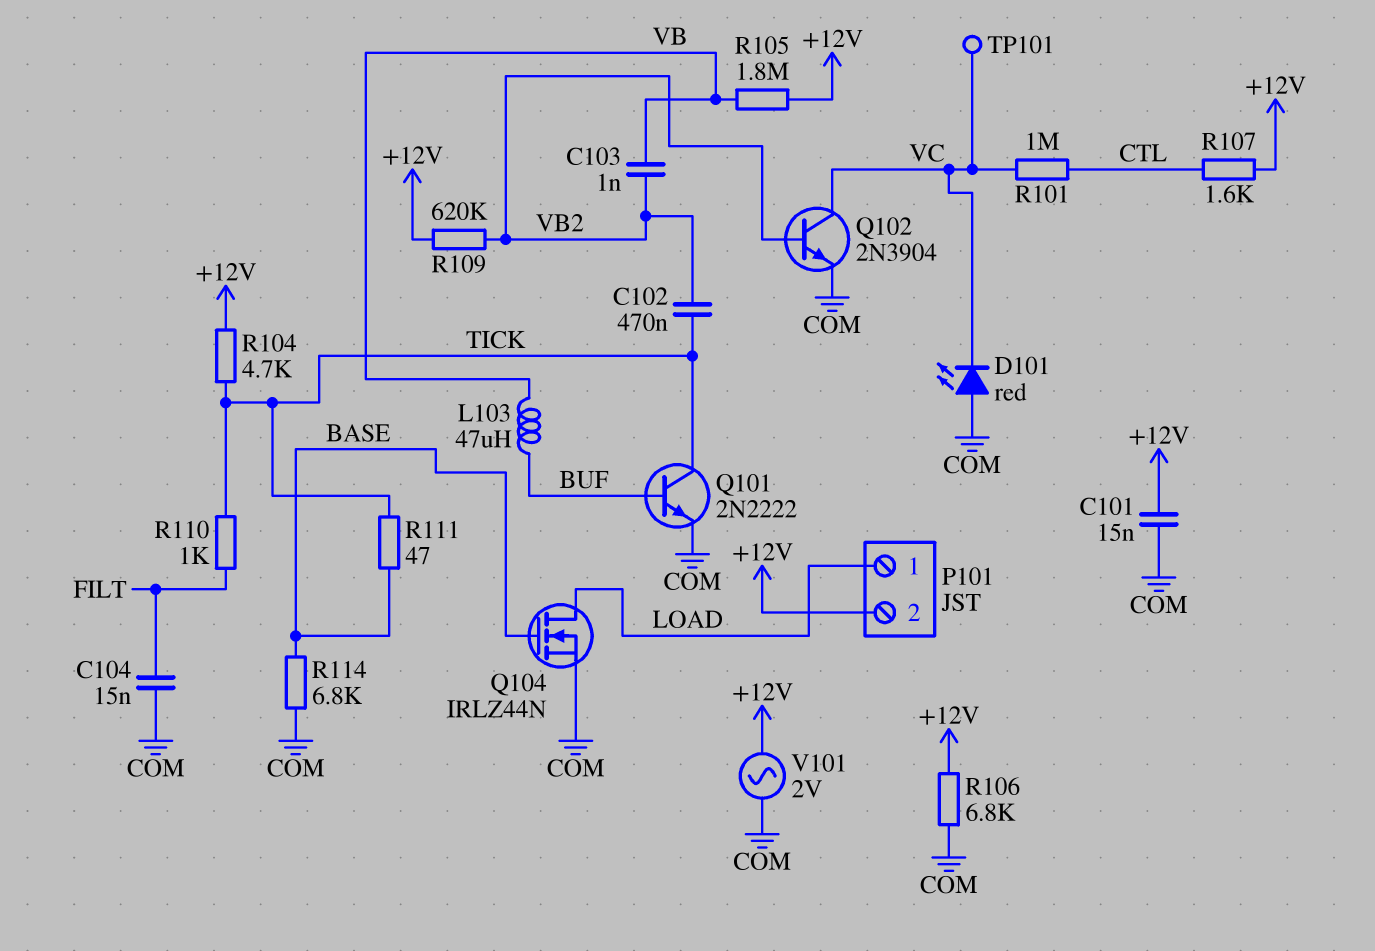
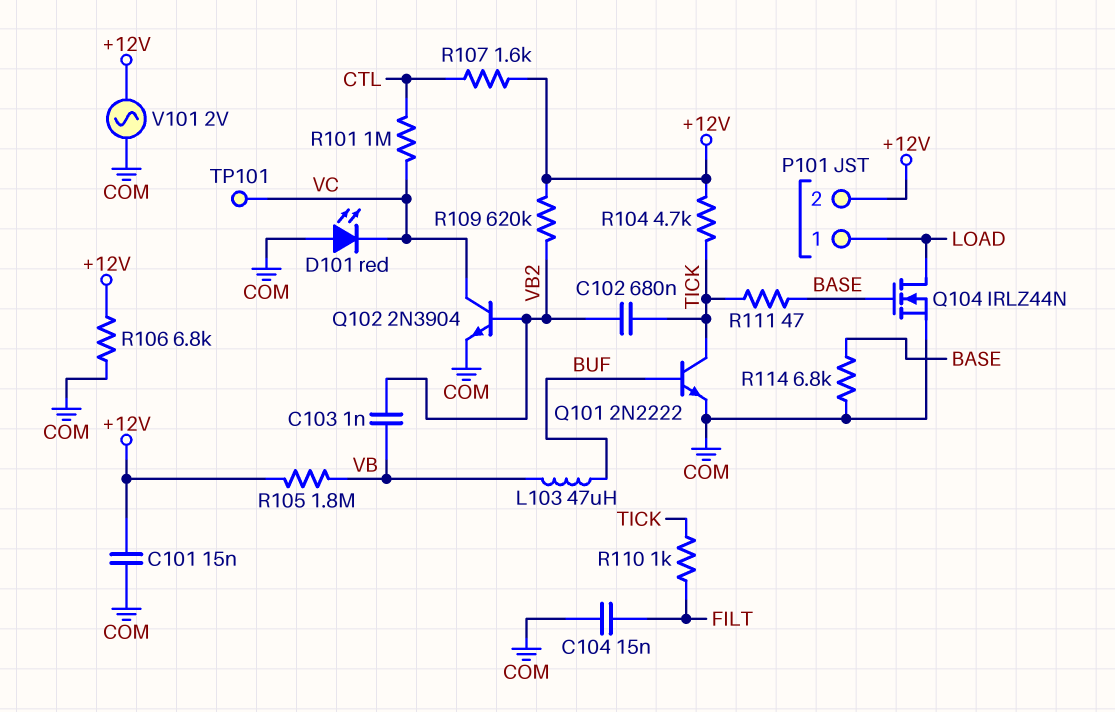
C102: 470nF (TICK, VB2) -> 680nF (TICK, VB2)

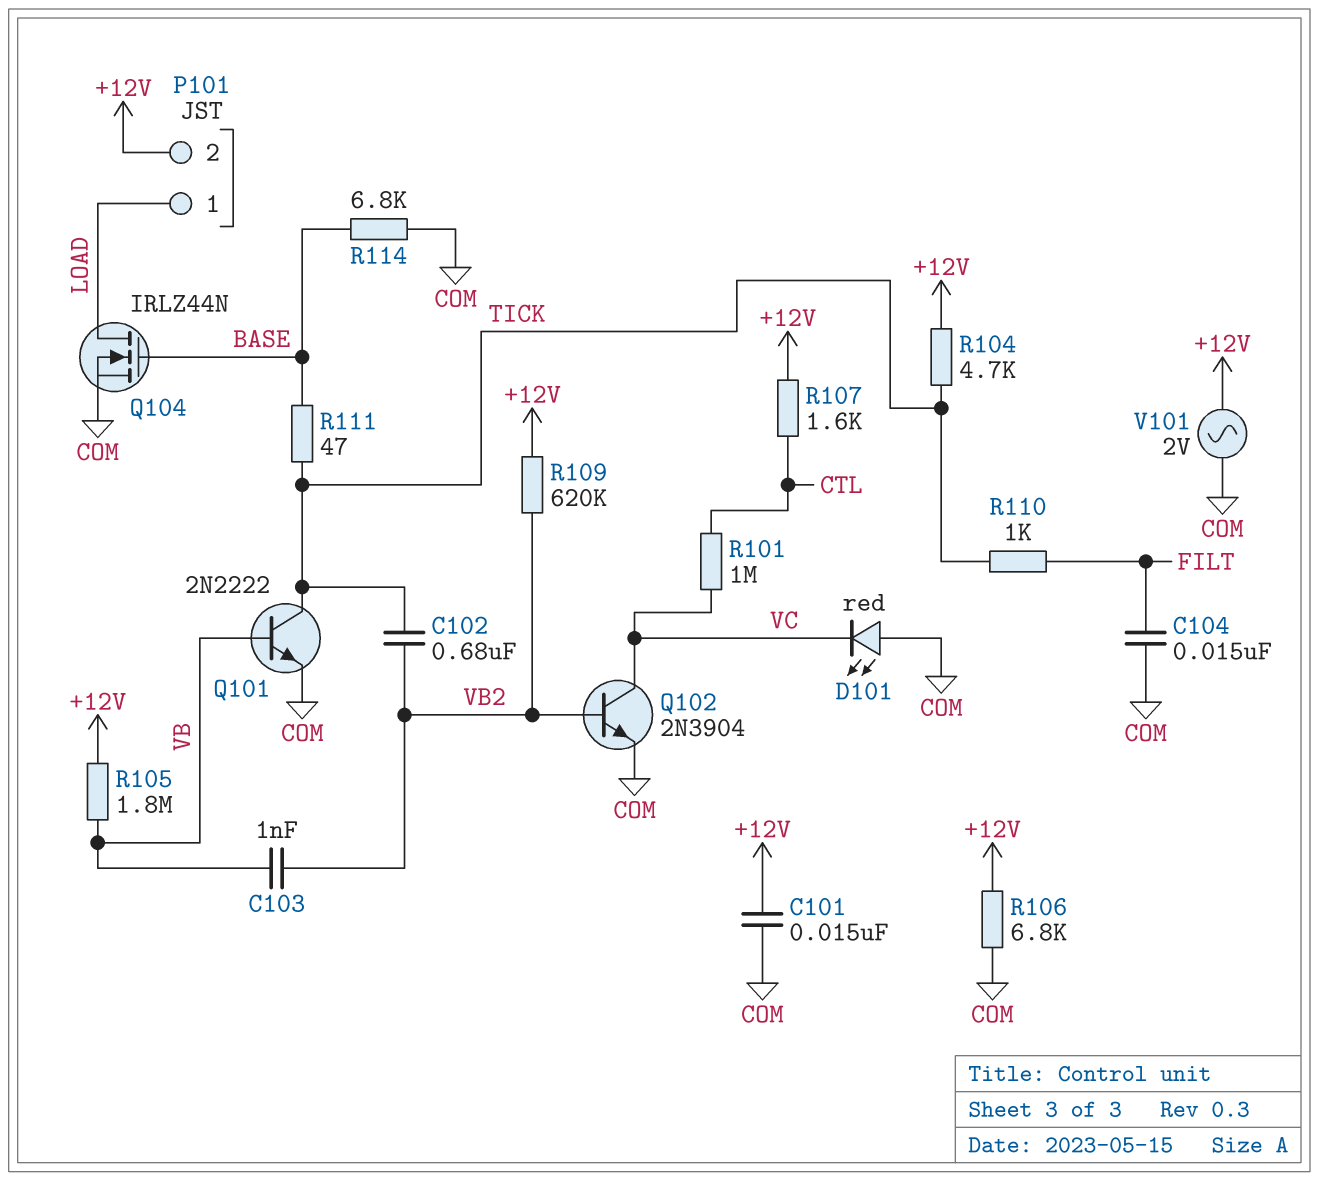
L103: 47uH (BUF, VB) -> none
Q101: NPN 2N2222 (B BUF, C TICK, E COM) -> NPN 2N2222 (B VB, C TICK, E COM)
TP101: test point (VC) -> none

